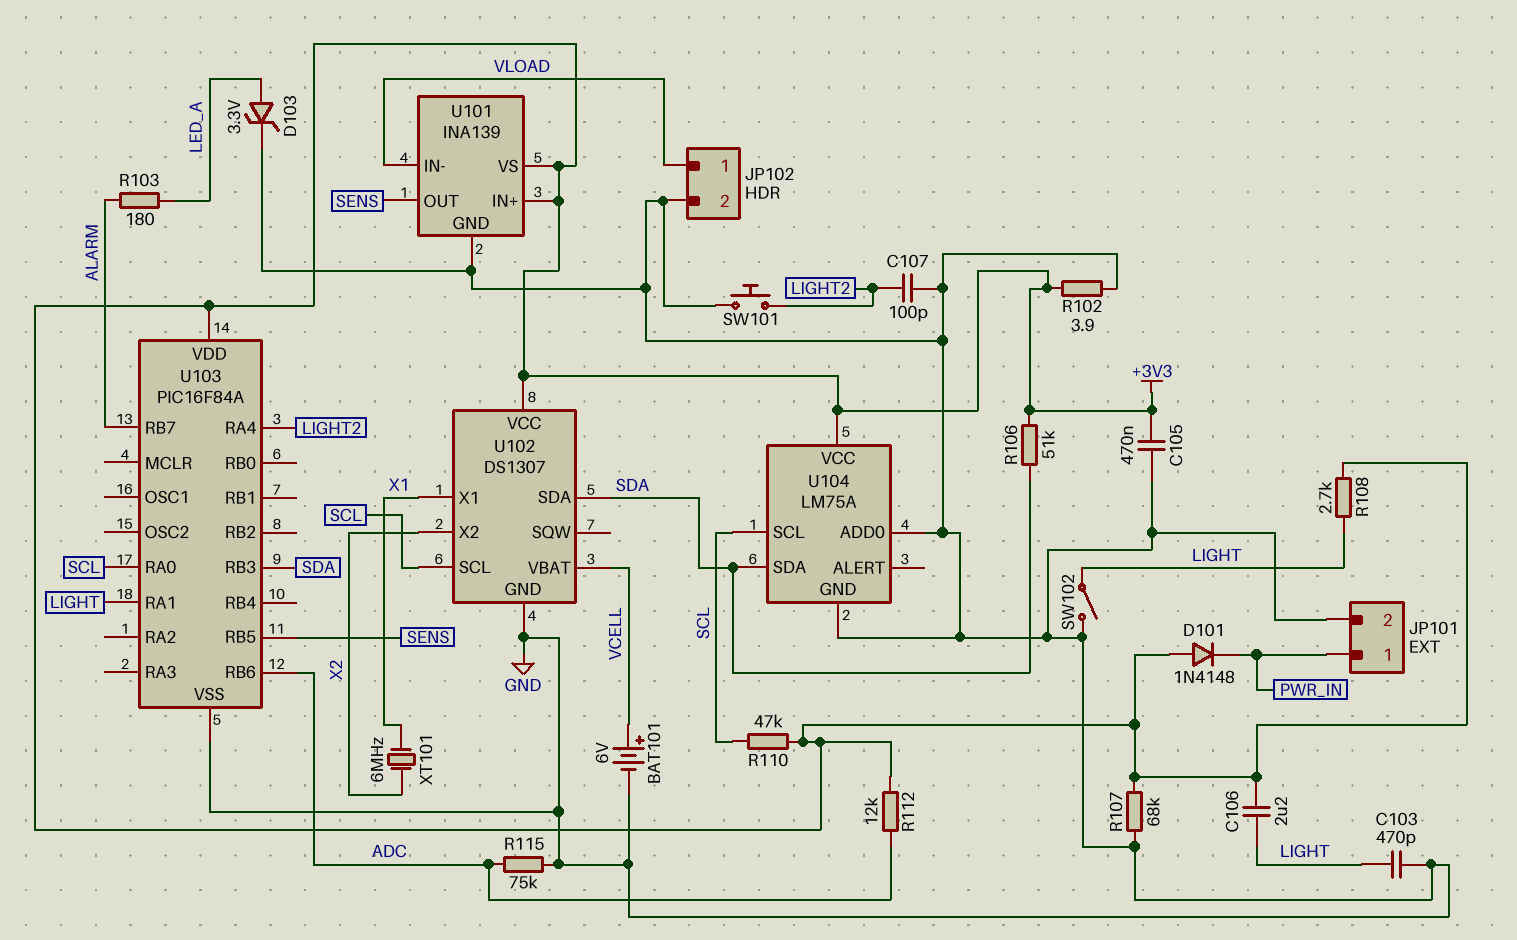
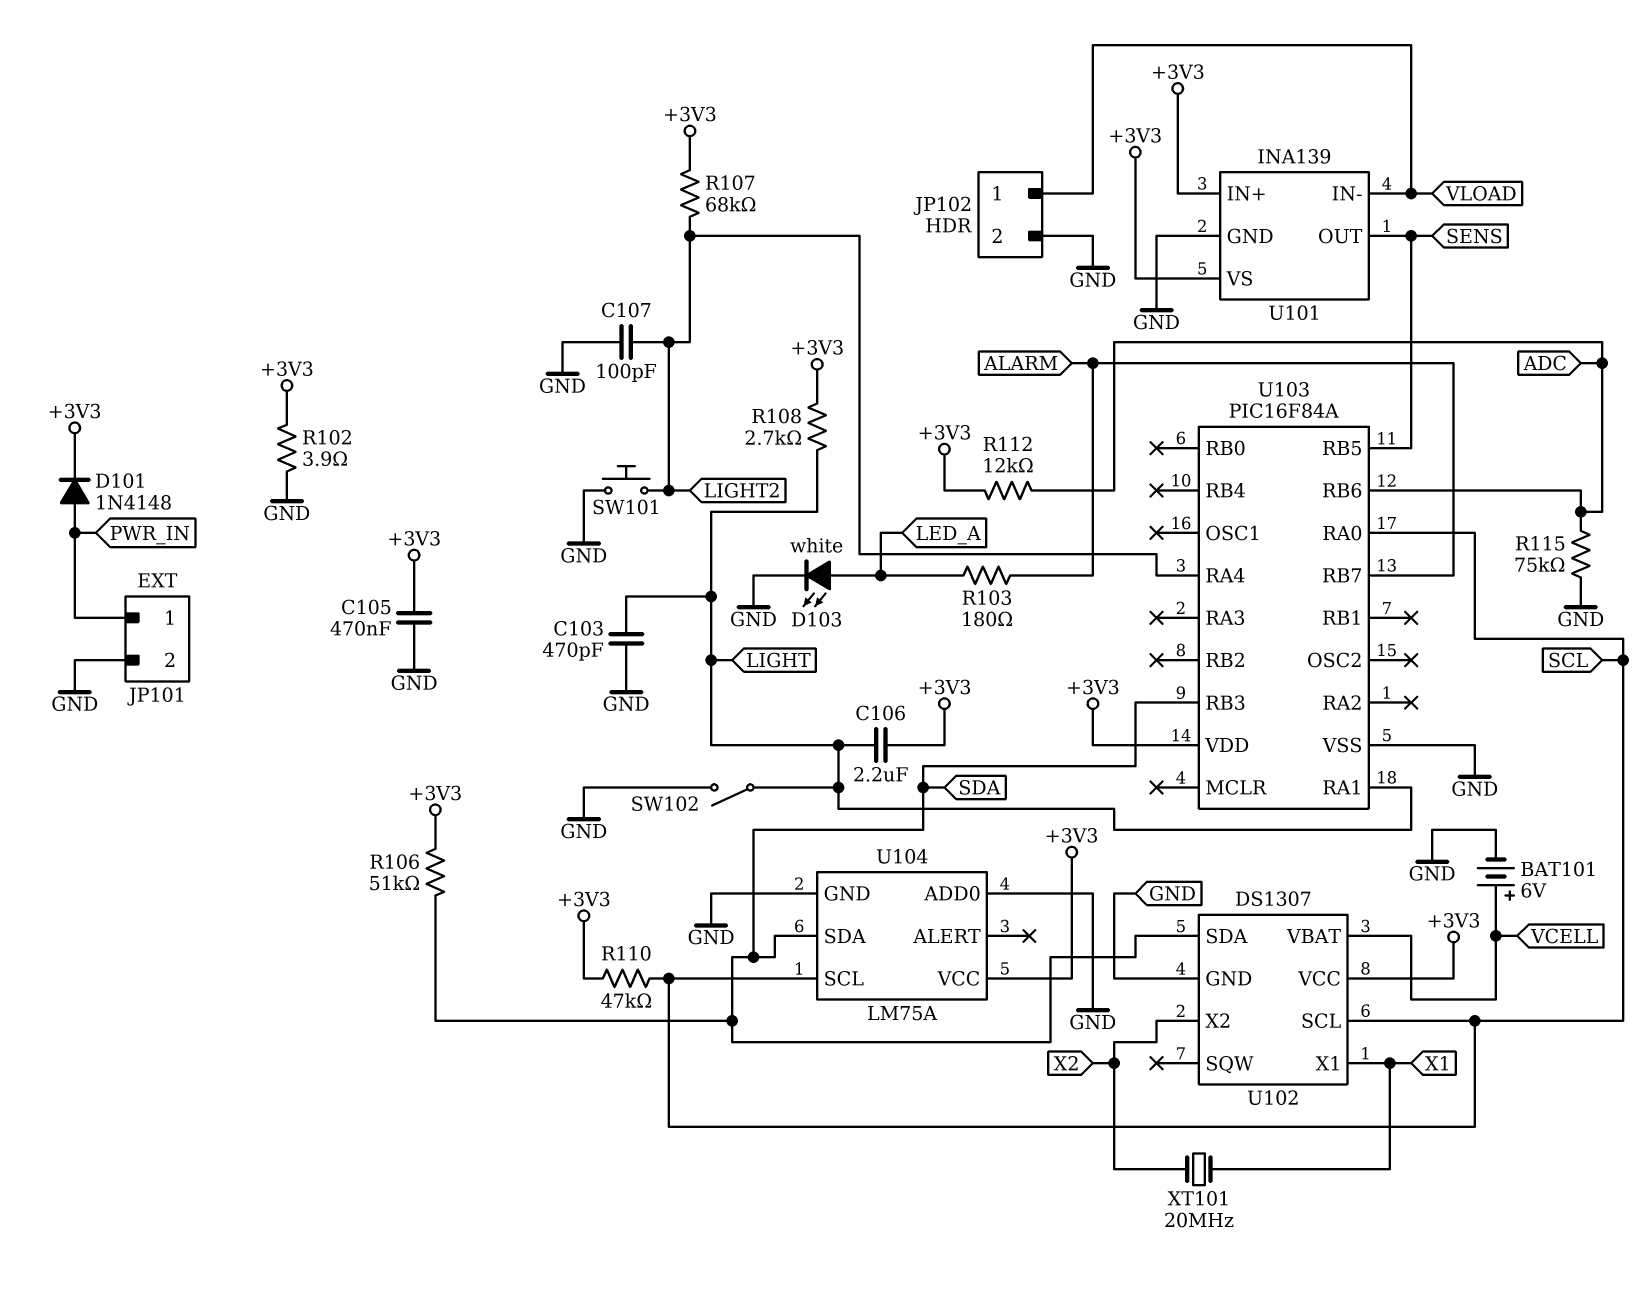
D101: diode 1N4148 (A +3V3, K PWR_IN) -> diode 1N4148 (A PWR_IN, K +3V3)
D103: zener 3.3V (A LED_A, K GND) -> LED white (A LED_A, K GND)
R107: 68k (+3V3, GND) -> 68k (+3V3, LIGHT2)
XT101: 6MHz (X1, X2) -> 20MHz (X1, X2)

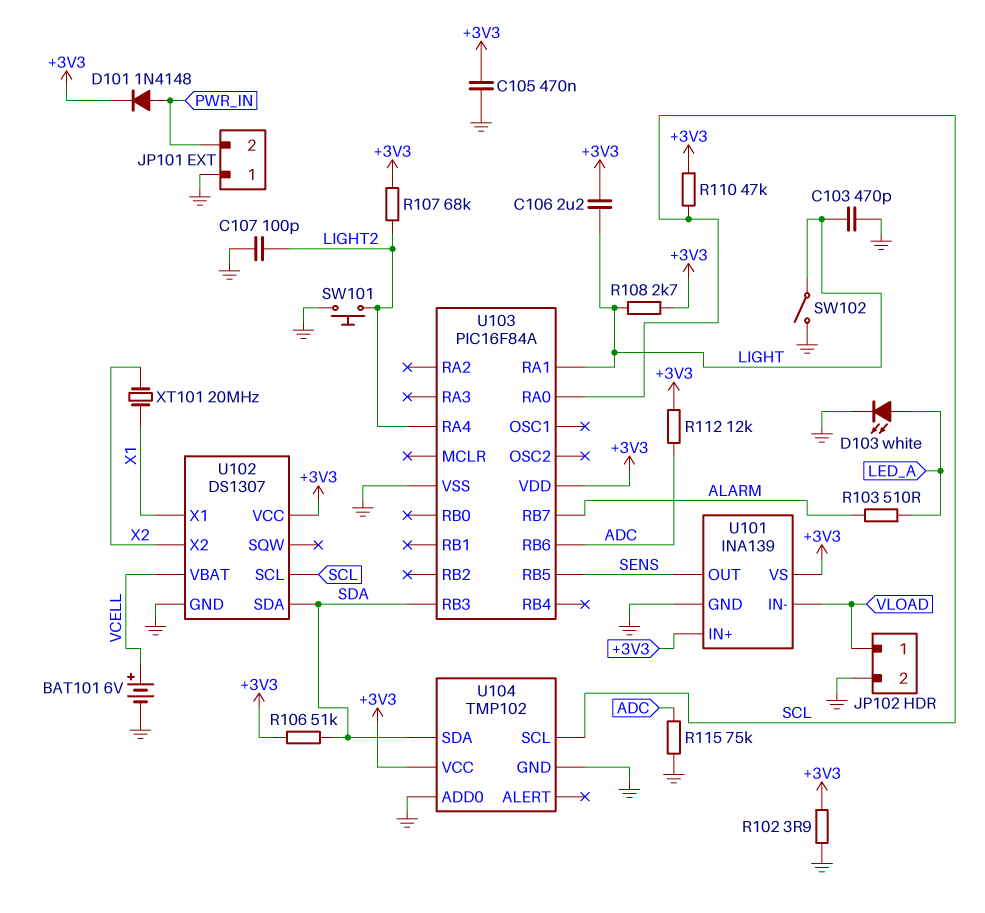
JP101 pin 1: PWR_IN -> GND
JP101 pin 2: GND -> PWR_IN
R103: 180 (ALARM, LED_A) -> 510 (ALARM, LED_A)
U104: LM75A -> TMP102

